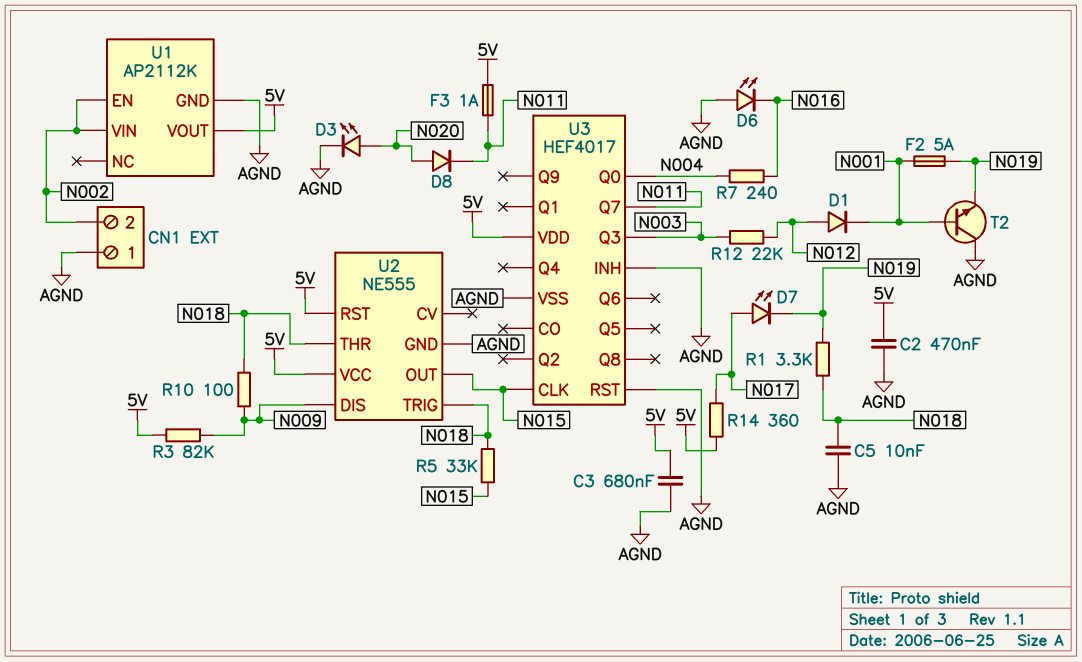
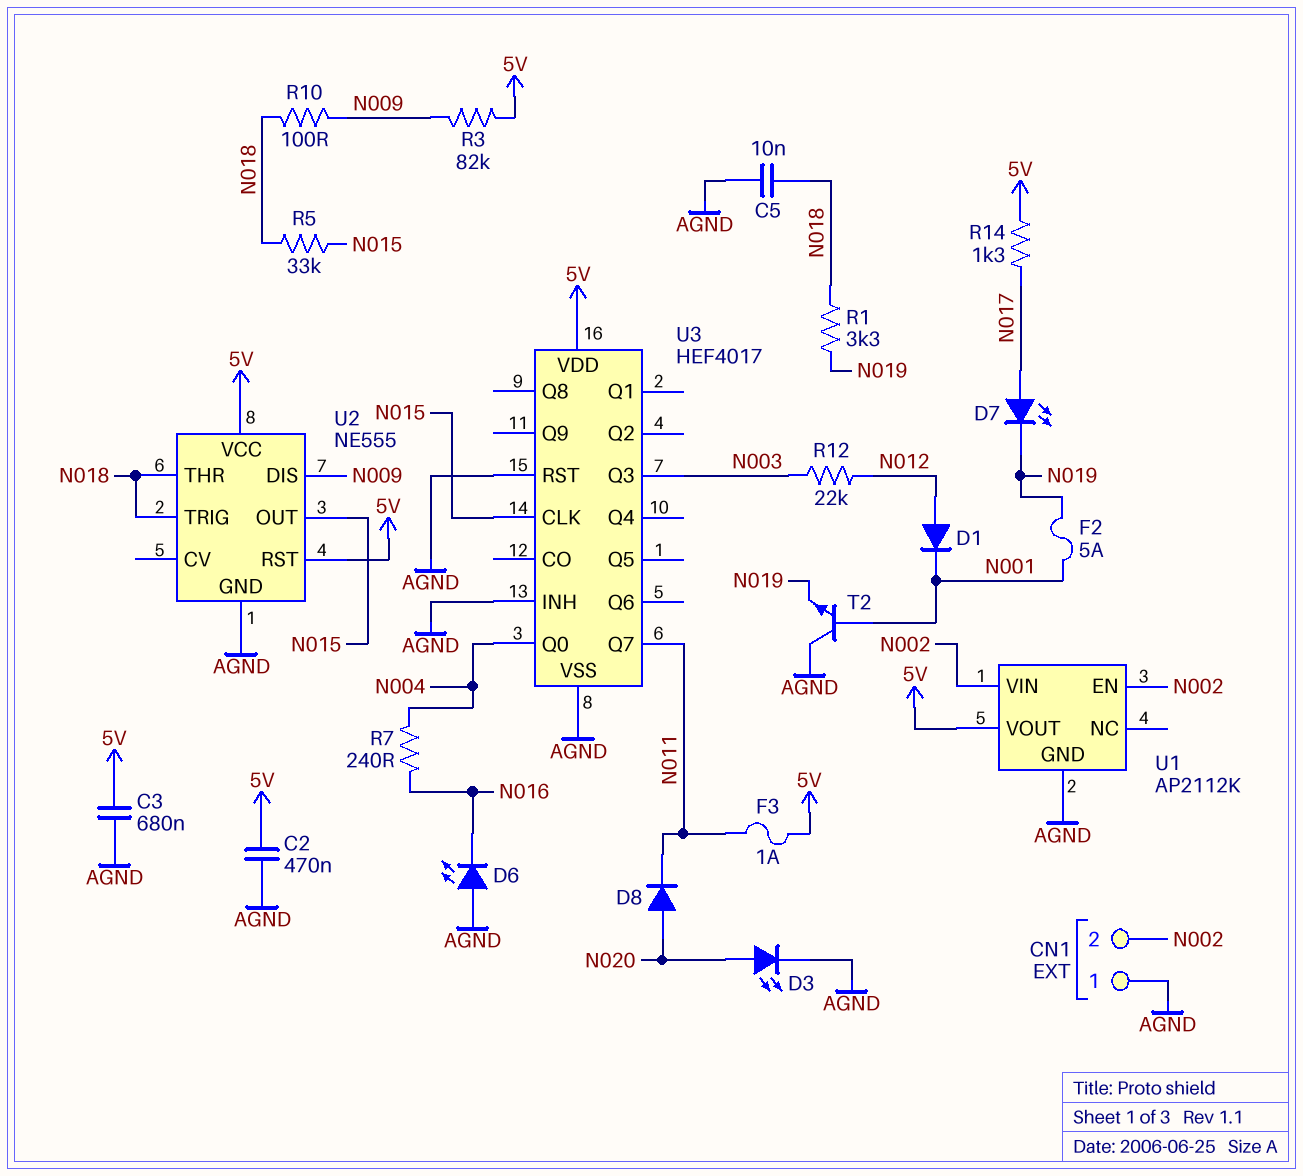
R14: 360 (5V, N017) -> 1.3k (5V, N017)

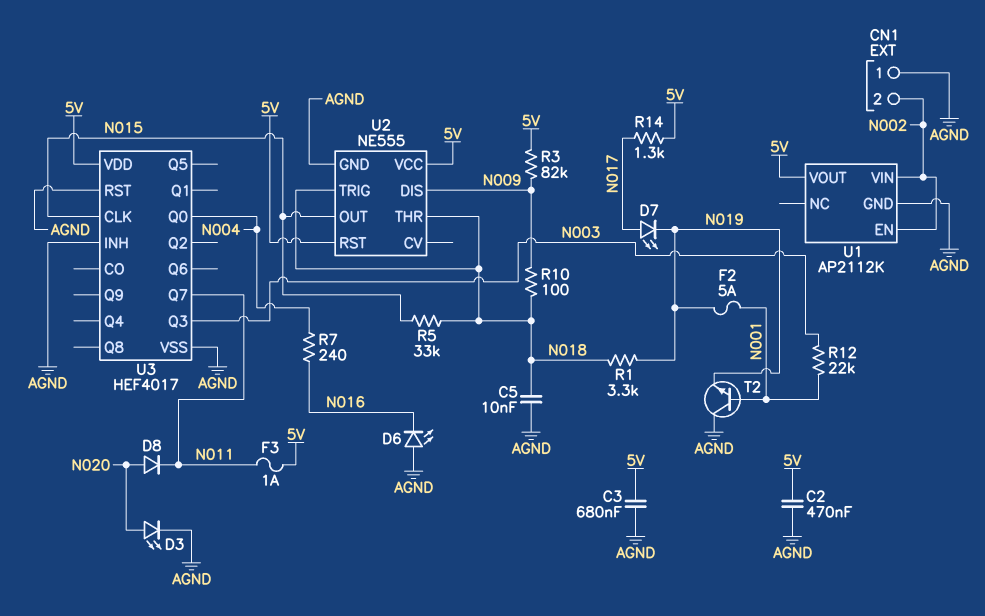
D1: diode (A N012, K N001) -> none
R12: 22k (N003, N012) -> 22k (N001, N003)

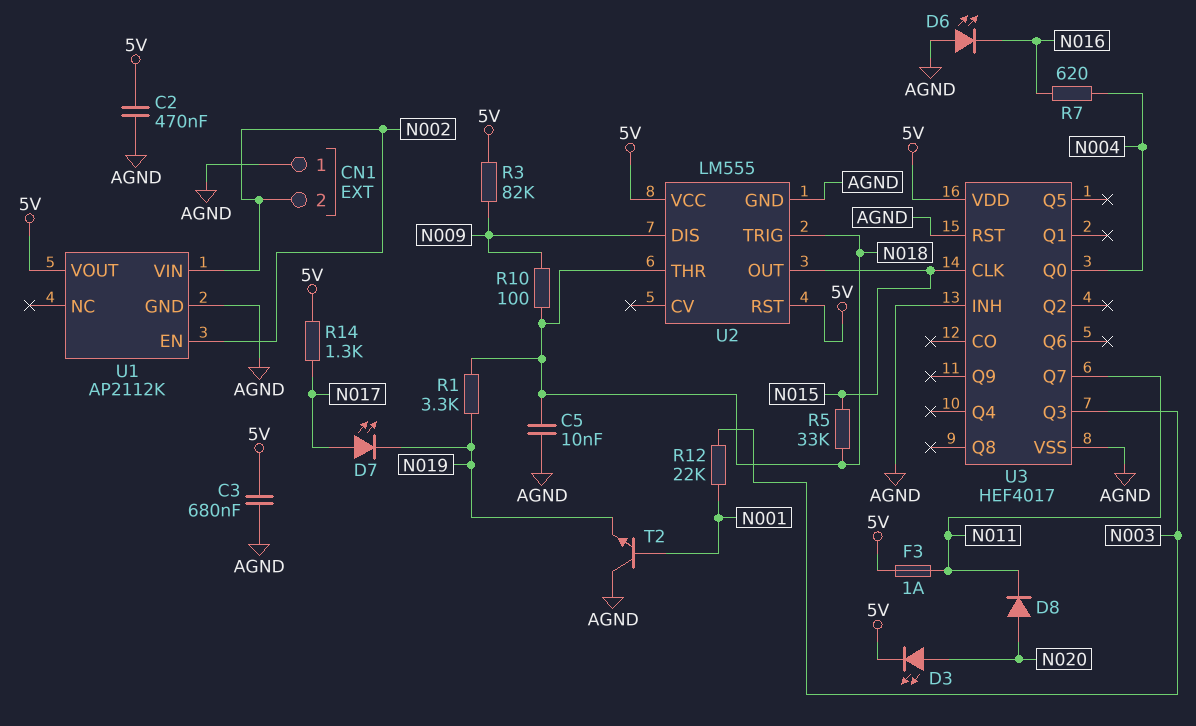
D3: LED (A N020, K AGND) -> LED (A N020, K 5V)
F2: 5A (N001, N019) -> none
R7: 240 (N004, N016) -> 620 (N004, N016)
U2: NE555 -> LM555

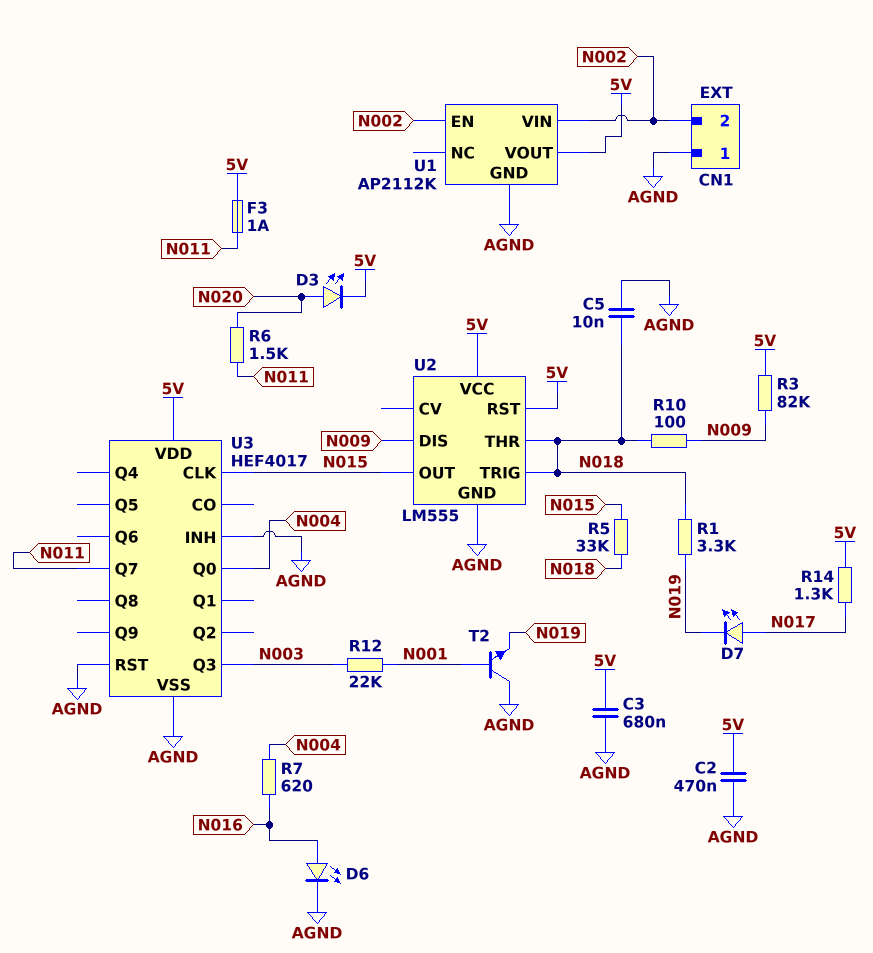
D6: LED (A AGND, K N016) -> LED (A N016, K AGND)
D8: diode (A N020, K N011) -> none
R6: none -> 1.5k (N011, N020)

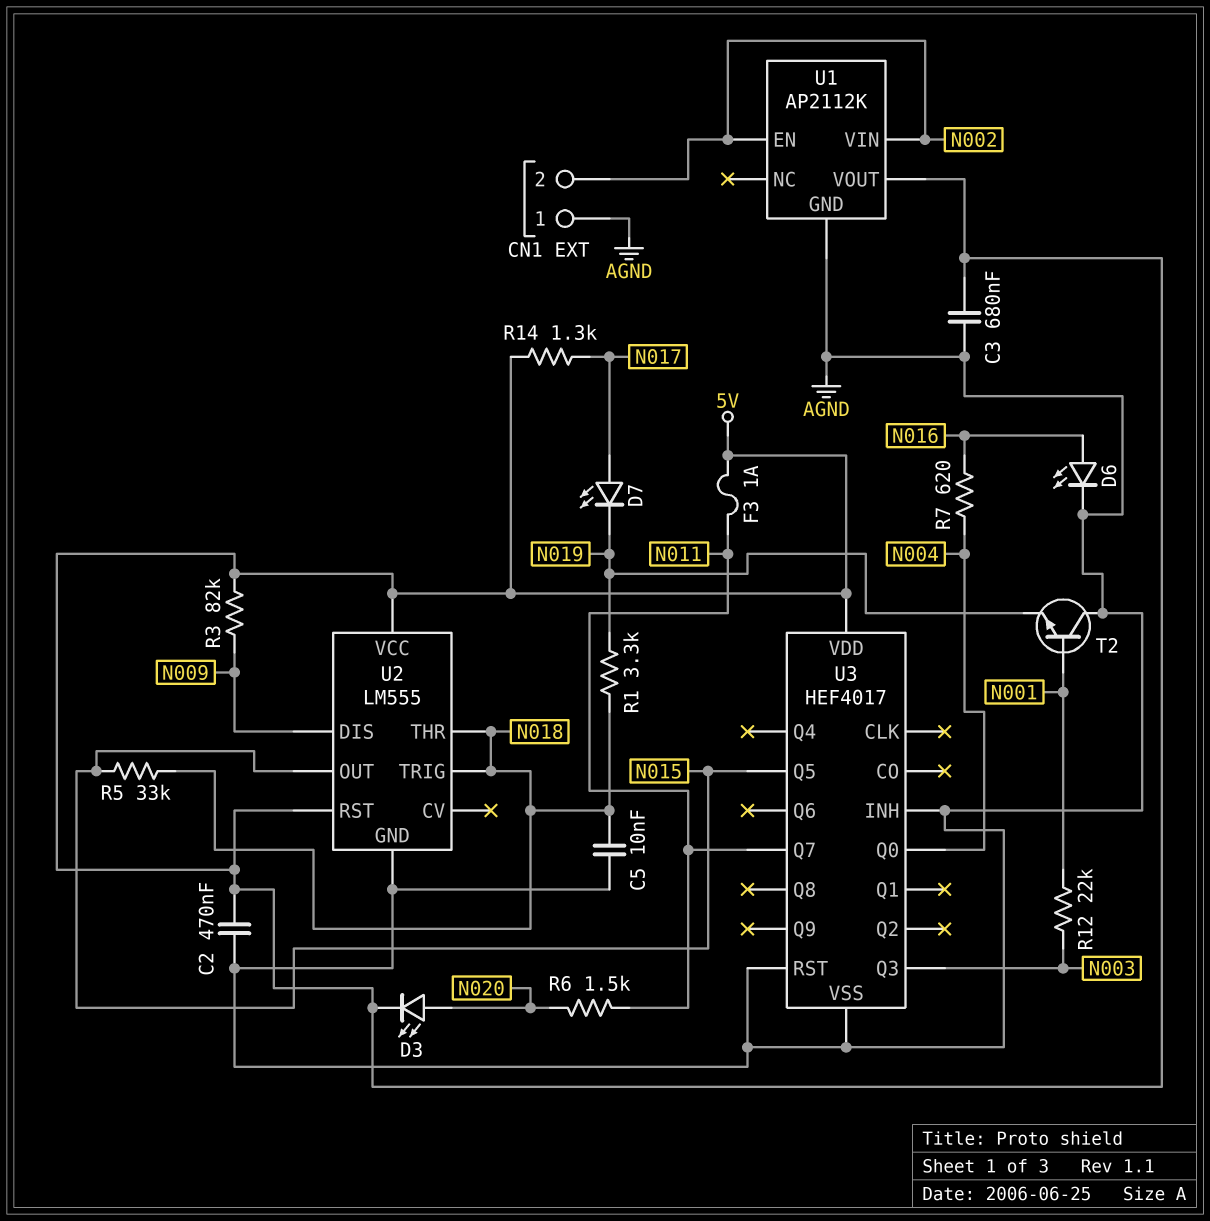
R10: 100 (N009, N018) -> none
U3 pin CLK: N015 -> none
U3 pin Q5: none -> N015

